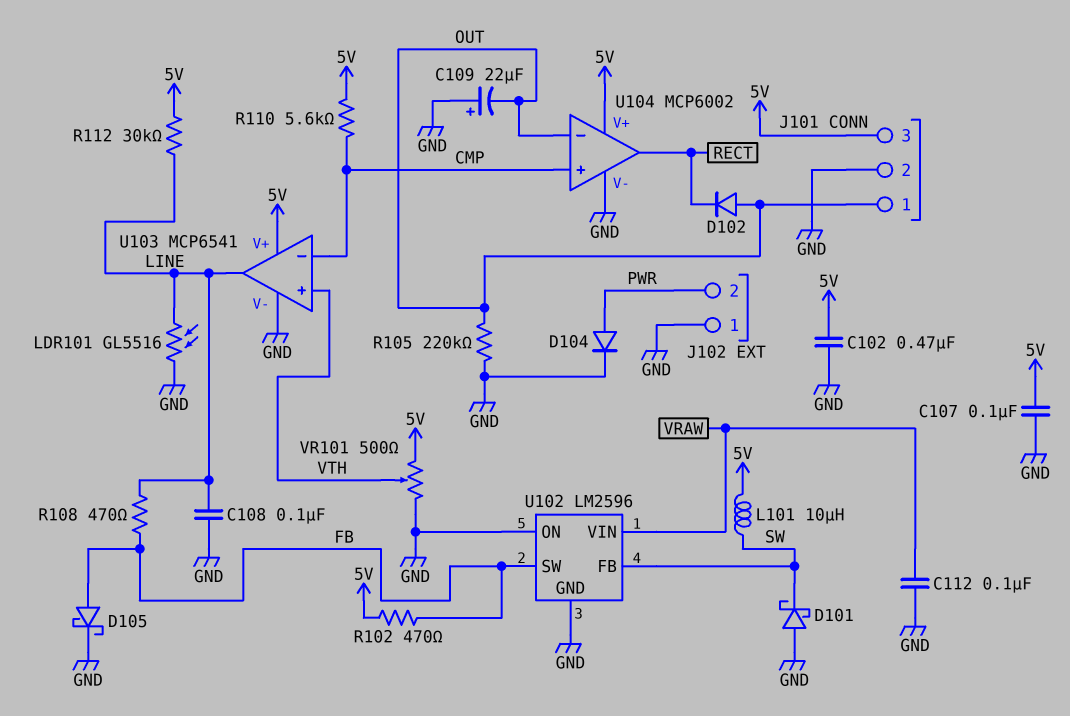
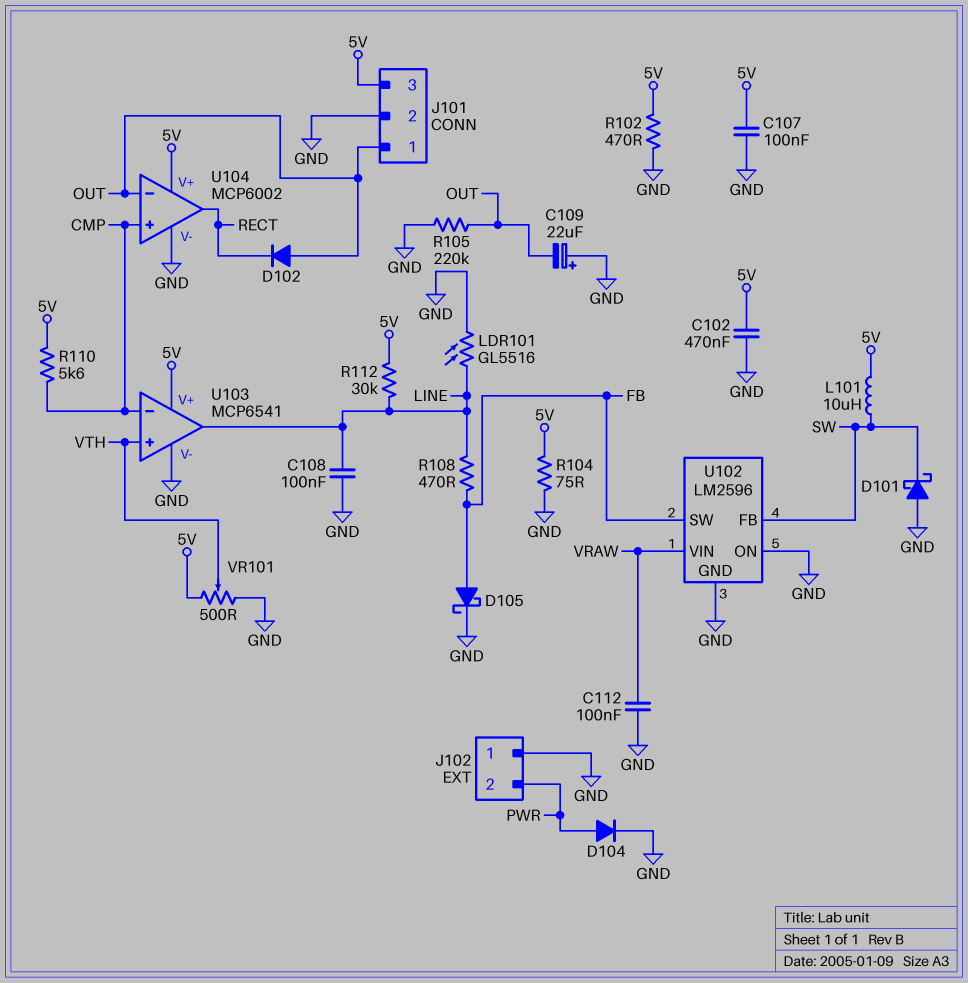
R102: 470 (5V, FB) -> 470 (5V, GND)
R104: none -> 75 (5V, GND)

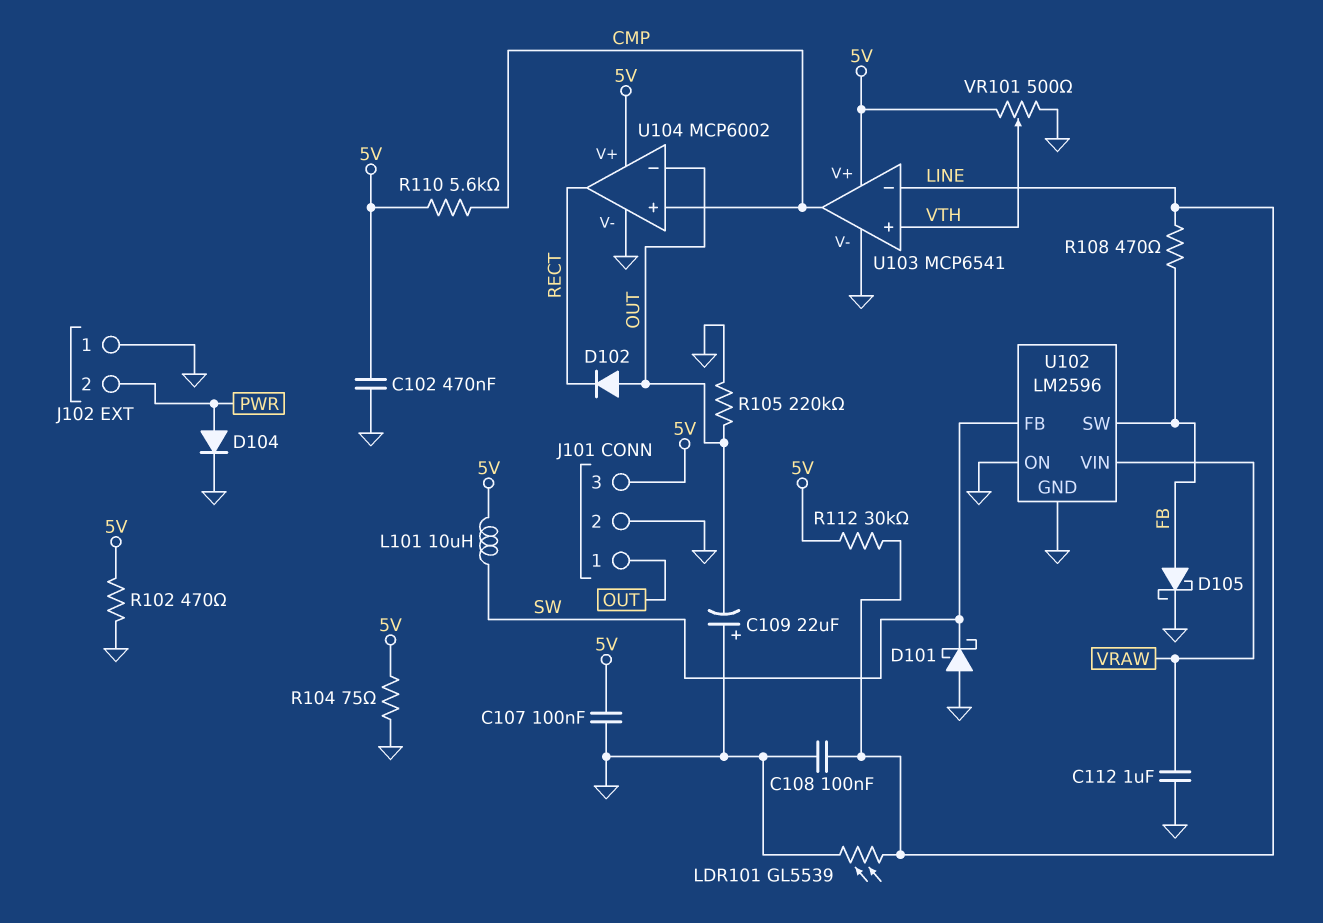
C112: 100nF (GND, VRAW) -> 1uF (GND, VRAW)
LDR101: GL5516 (GND, LINE) -> GL5539 (GND, LINE)
U103 pin in-: CMP -> LINE
U103 pin out: LINE -> CMP

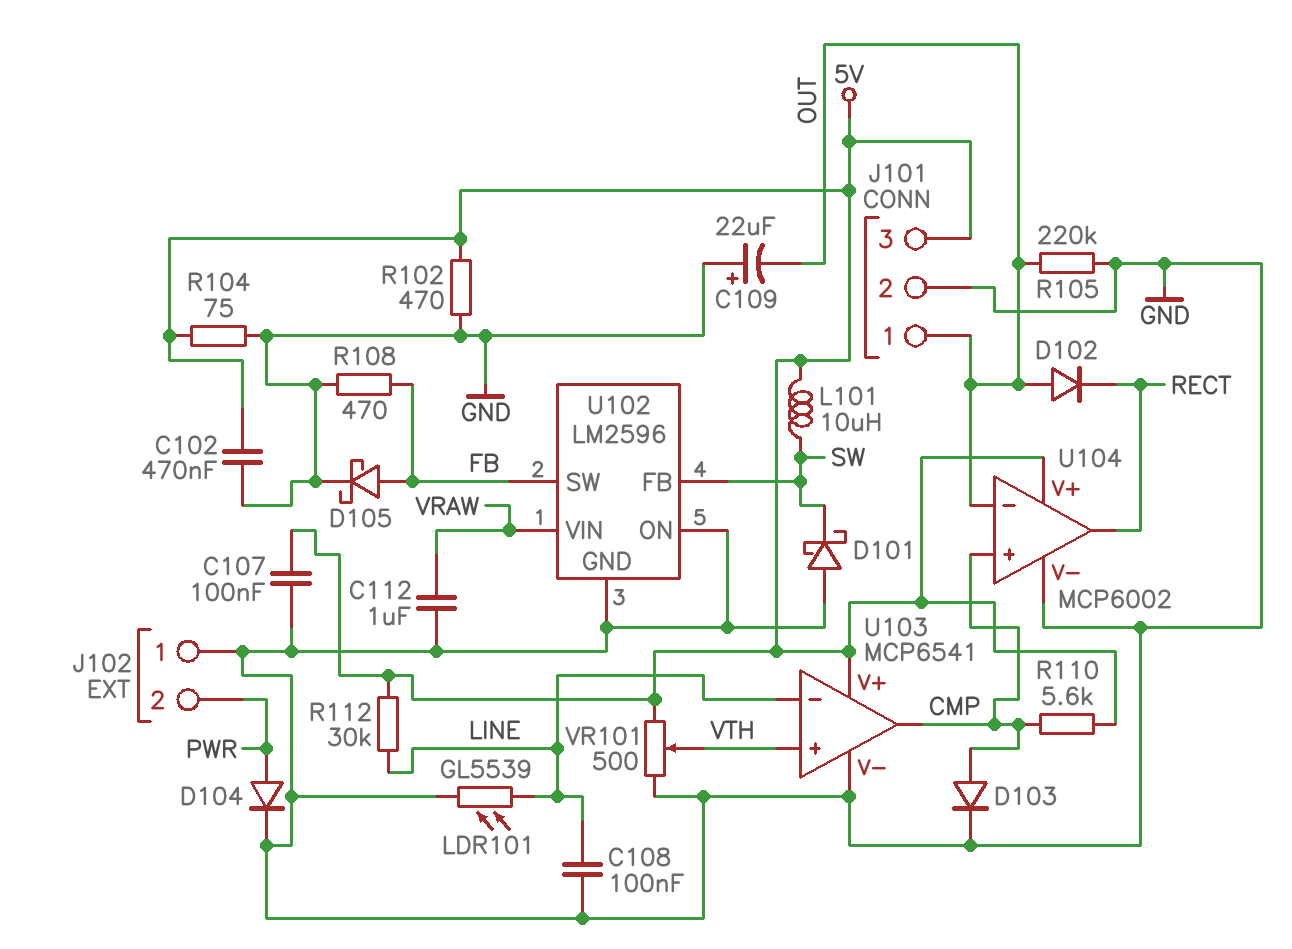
D103: none -> diode (A CMP, K GND)
R108: 470 (FB, LINE) -> 470 (FB, GND)

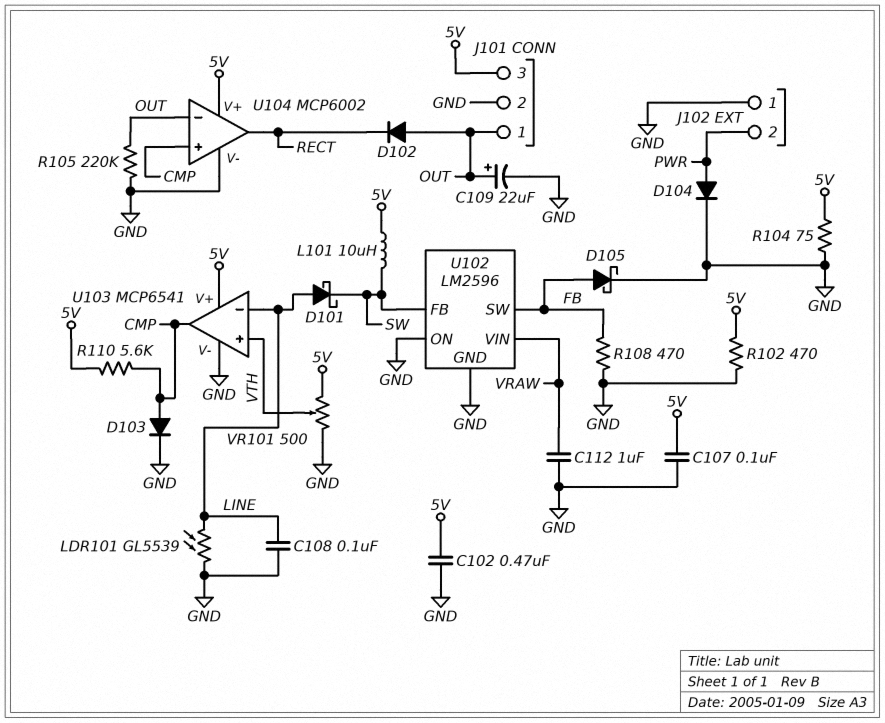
C109: 22uF (plus GND, minus OUT) -> 22uF (plus OUT, minus GND)
D101: schottky (A GND, K SW) -> schottky (A LINE, K SW)
R112: 30k (5V, LINE) -> none

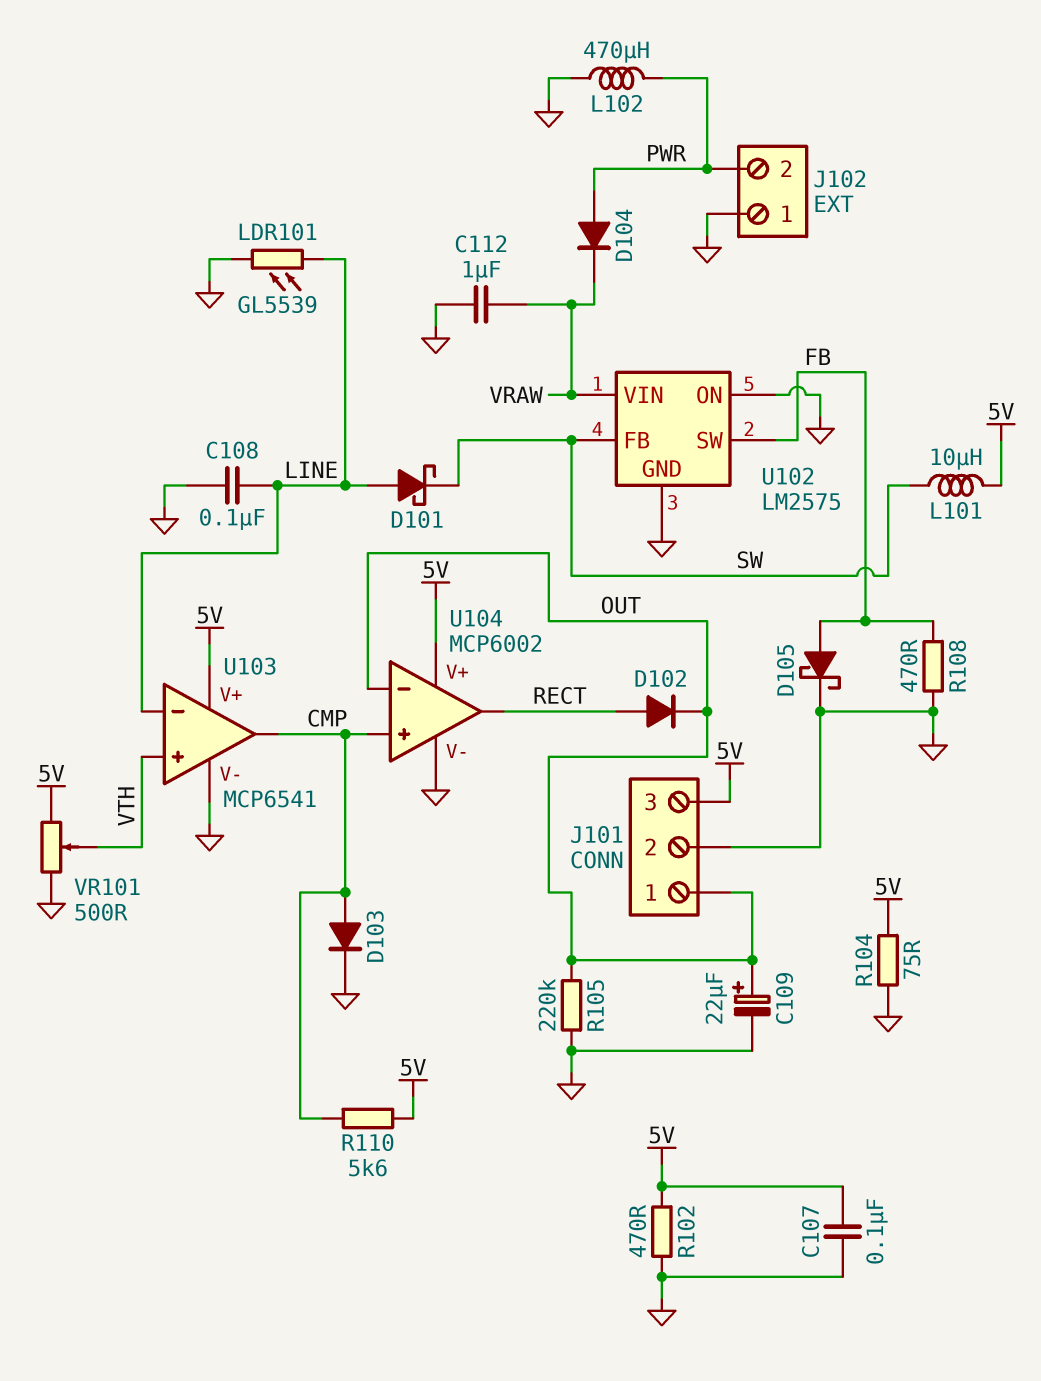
C102: 470nF (5V, GND) -> none
D102: diode (A OUT, K RECT) -> diode (A RECT, K OUT)
D104: diode (A PWR, K GND) -> diode (A PWR, K VRAW)
L102: none -> 470uH (GND, PWR)
U102: LM2596 -> LM2575

